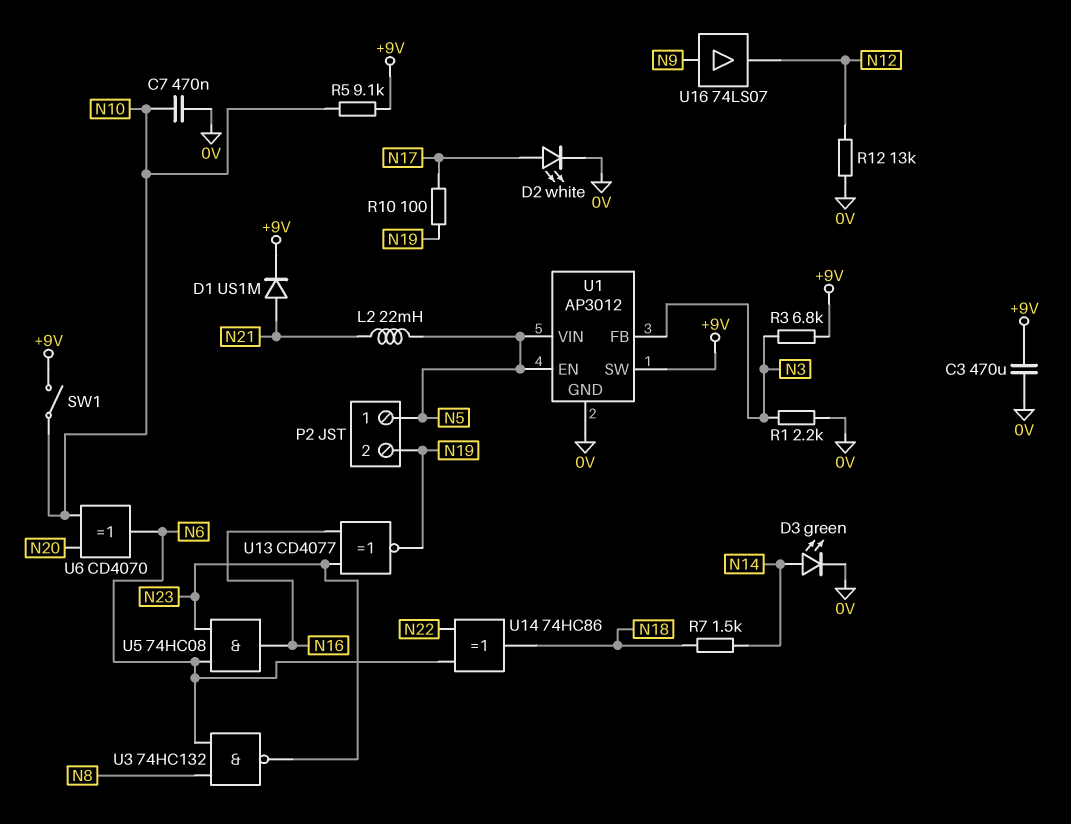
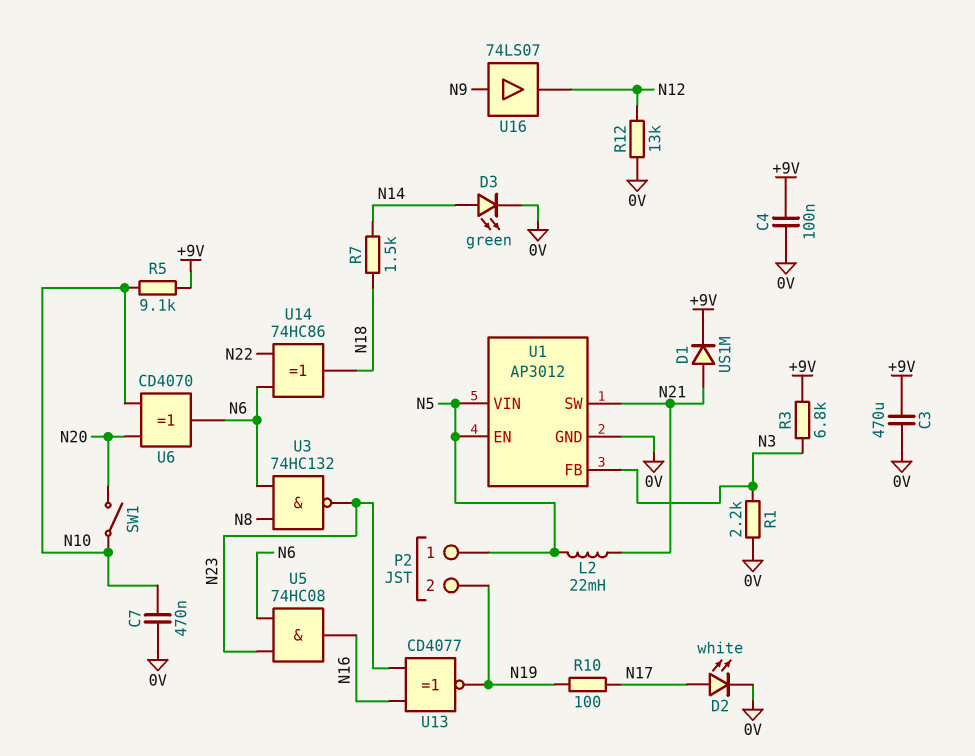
C4: none -> 100nF (+9V, 0V)
SW1: switch (+9V, N10) -> switch (N10, N20)
U1 pin SW: +9V -> N21

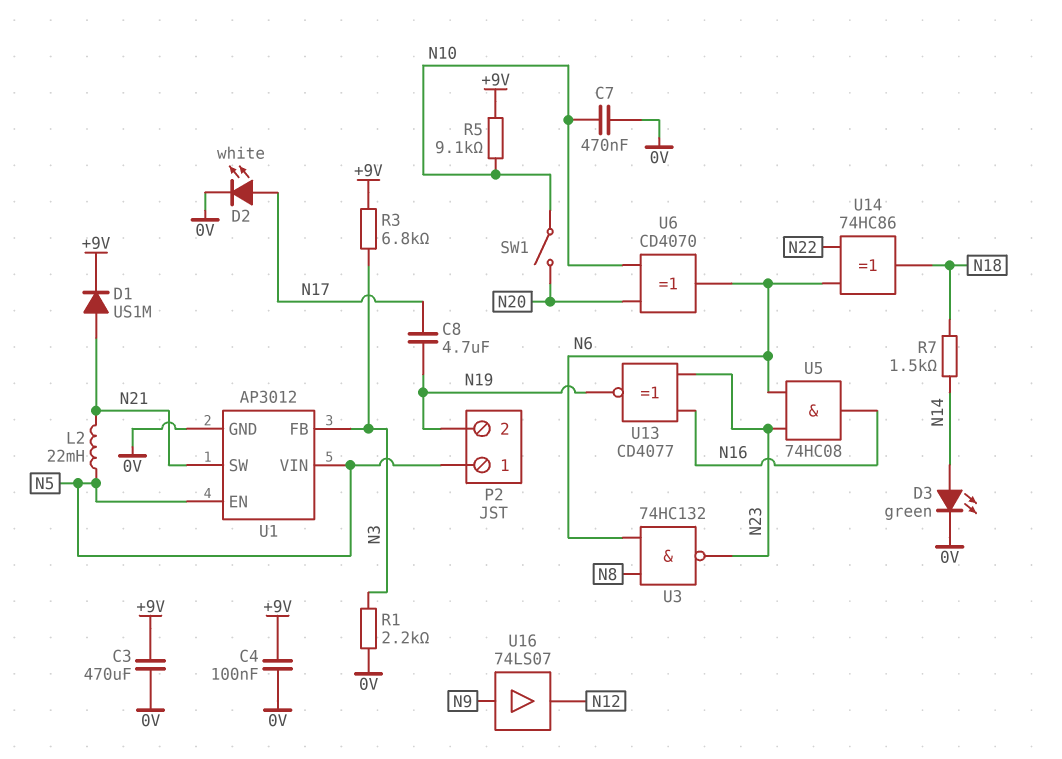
C8: none -> 4.7uF (N17, N19)
R10: 100 (N17, N19) -> none
R12: 13k (0V, N12) -> none

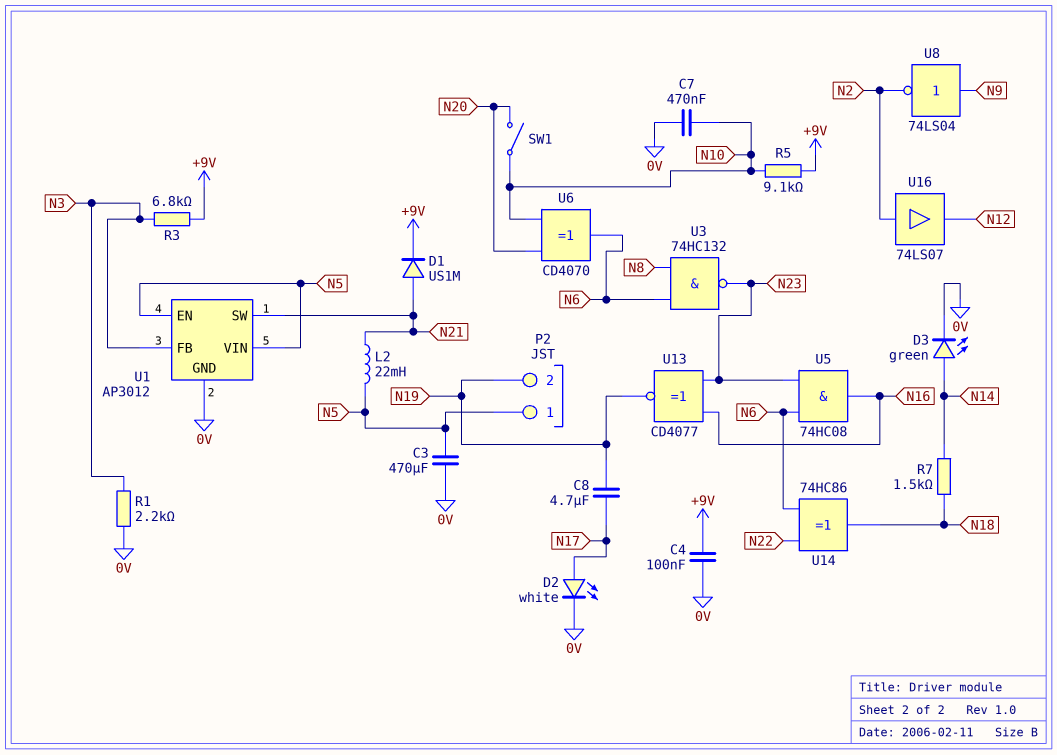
C3: 470uF (+9V, 0V) -> 470uF (0V, N5)
U8: none -> NOT 74LS04 (in N9, out N2)
U16: buffer 74LS07 (in N9, out N12) -> buffer 74LS07 (in N2, out N12)

